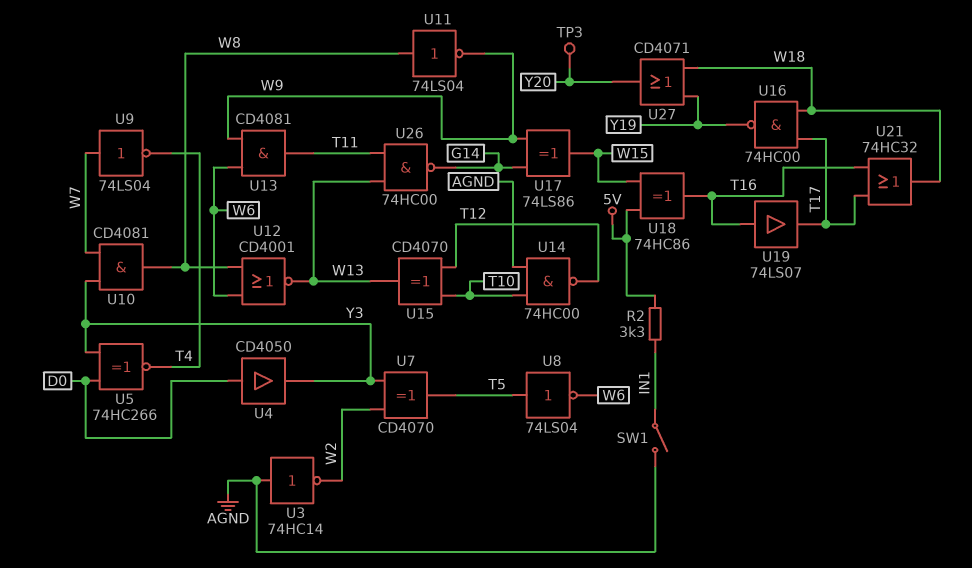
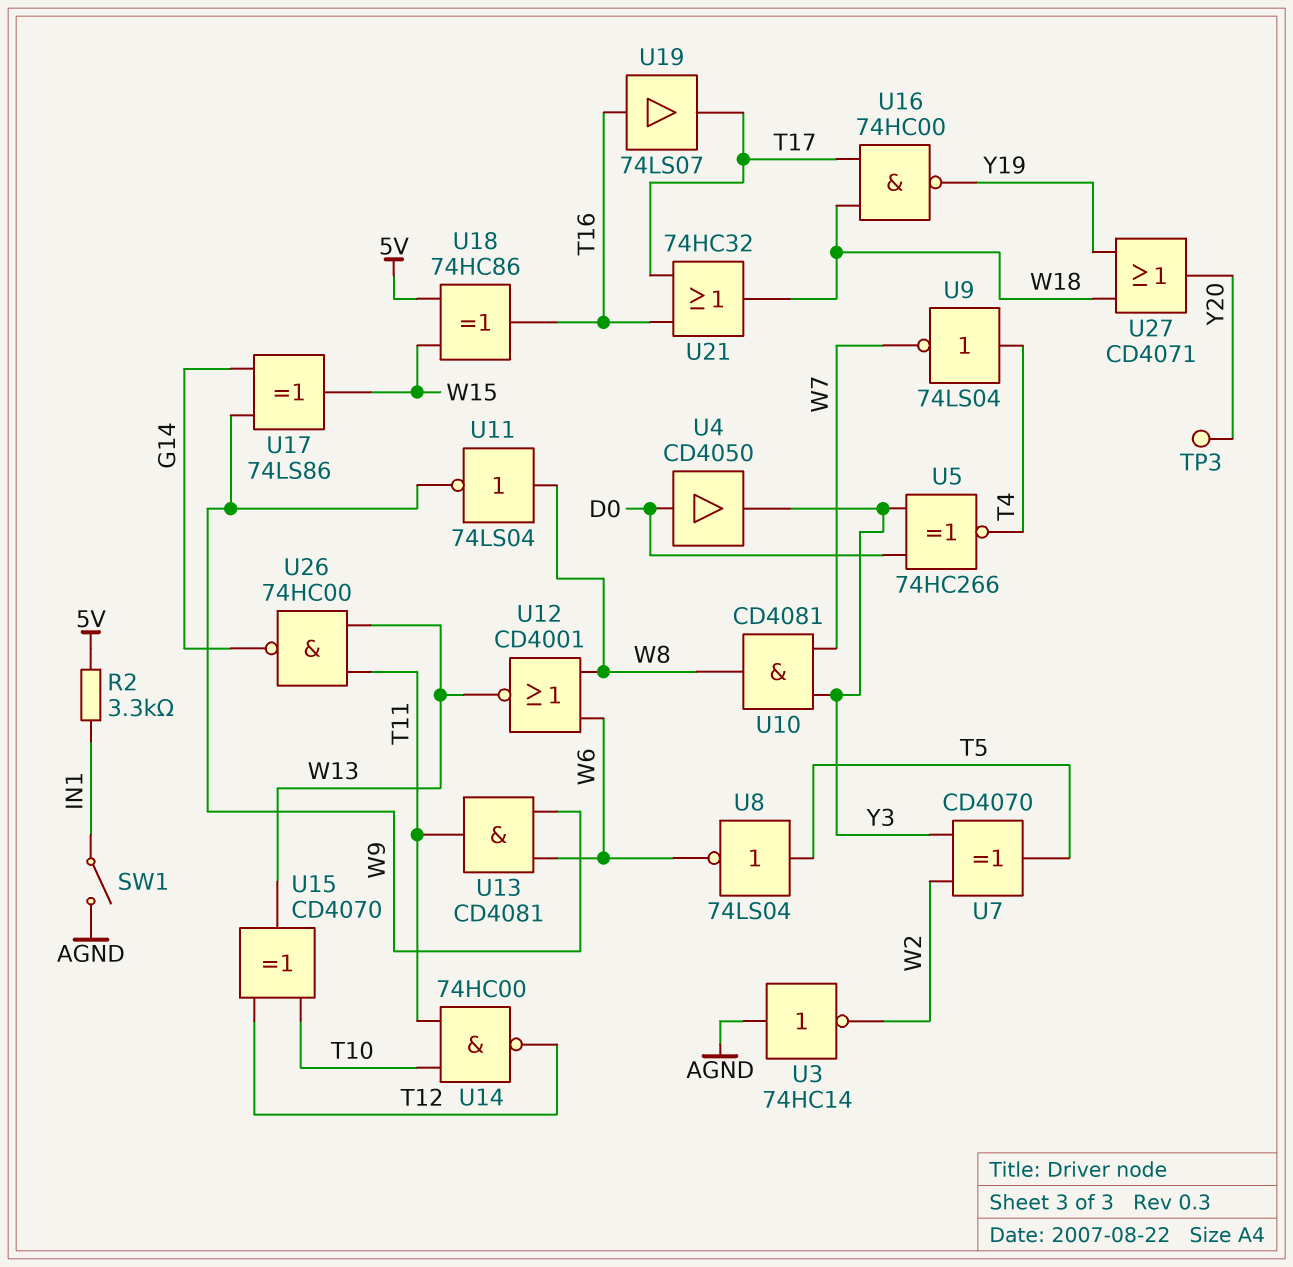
U9: NOT 74LS04 (in W7, out T4) -> NOT 74LS04 (in T4, out W7)
U14: NAND 74HC00 (in AGND, in T10, out T12) -> NAND 74HC00 (in T10, in T11, out T12)

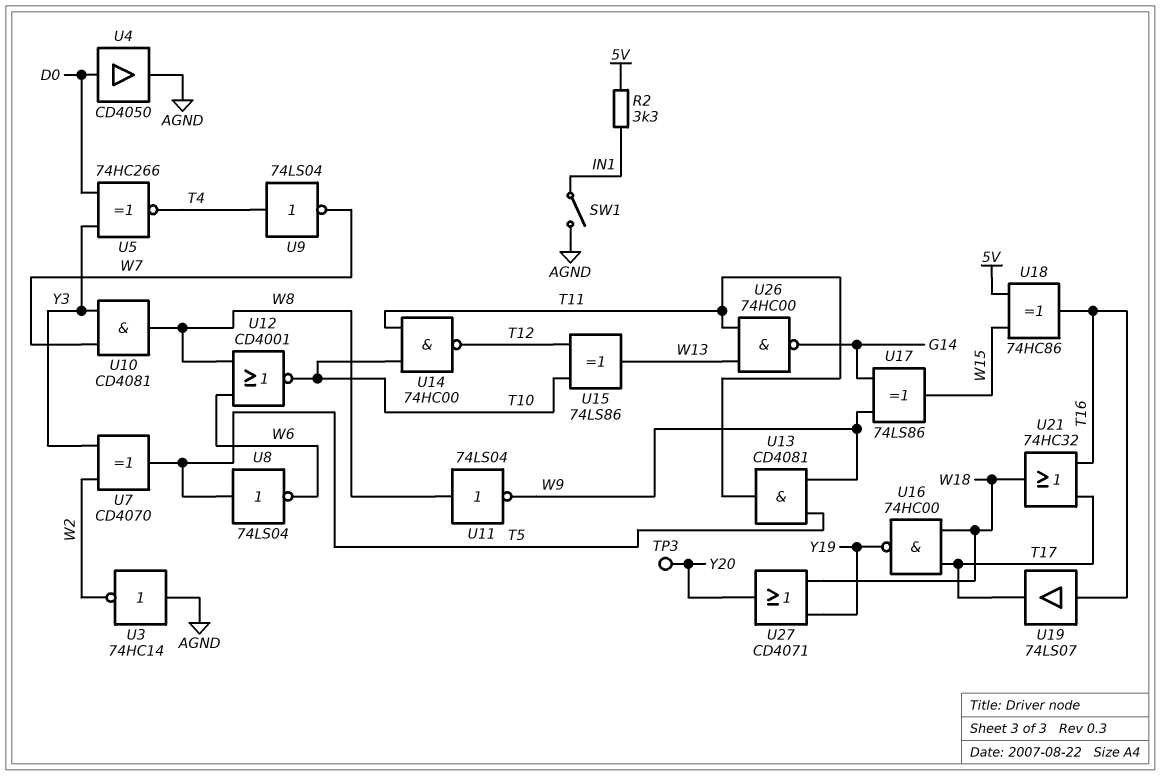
U4: buffer CD4050 (in D0, out Y3) -> buffer CD4050 (in D0, out AGND)
U12: NOR CD4001 (in W6, in W8, out W13) -> NOR CD4001 (in W6, in W8, out T10)
U13: AND CD4081 (in W6, in W9, out T11) -> AND CD4081 (in T5, in W9, out T11)
U15: XOR CD4070 (in T10, in T12, out W13) -> XOR 74LS86 (in T10, in T12, out W13)

